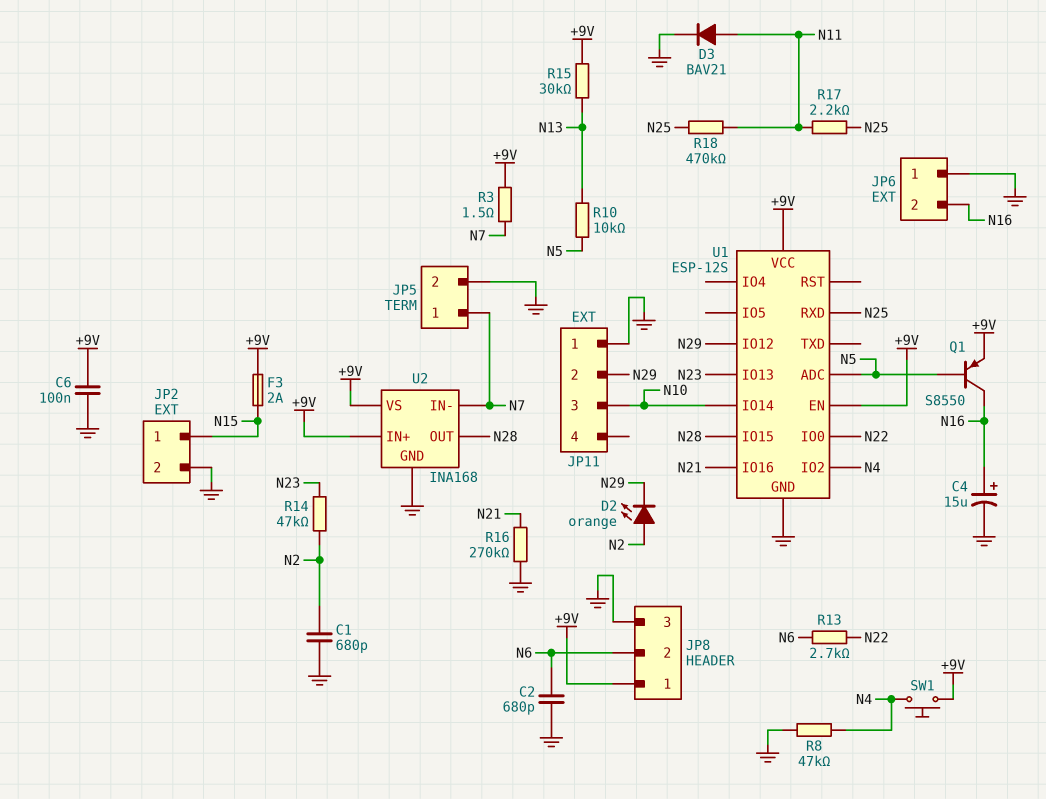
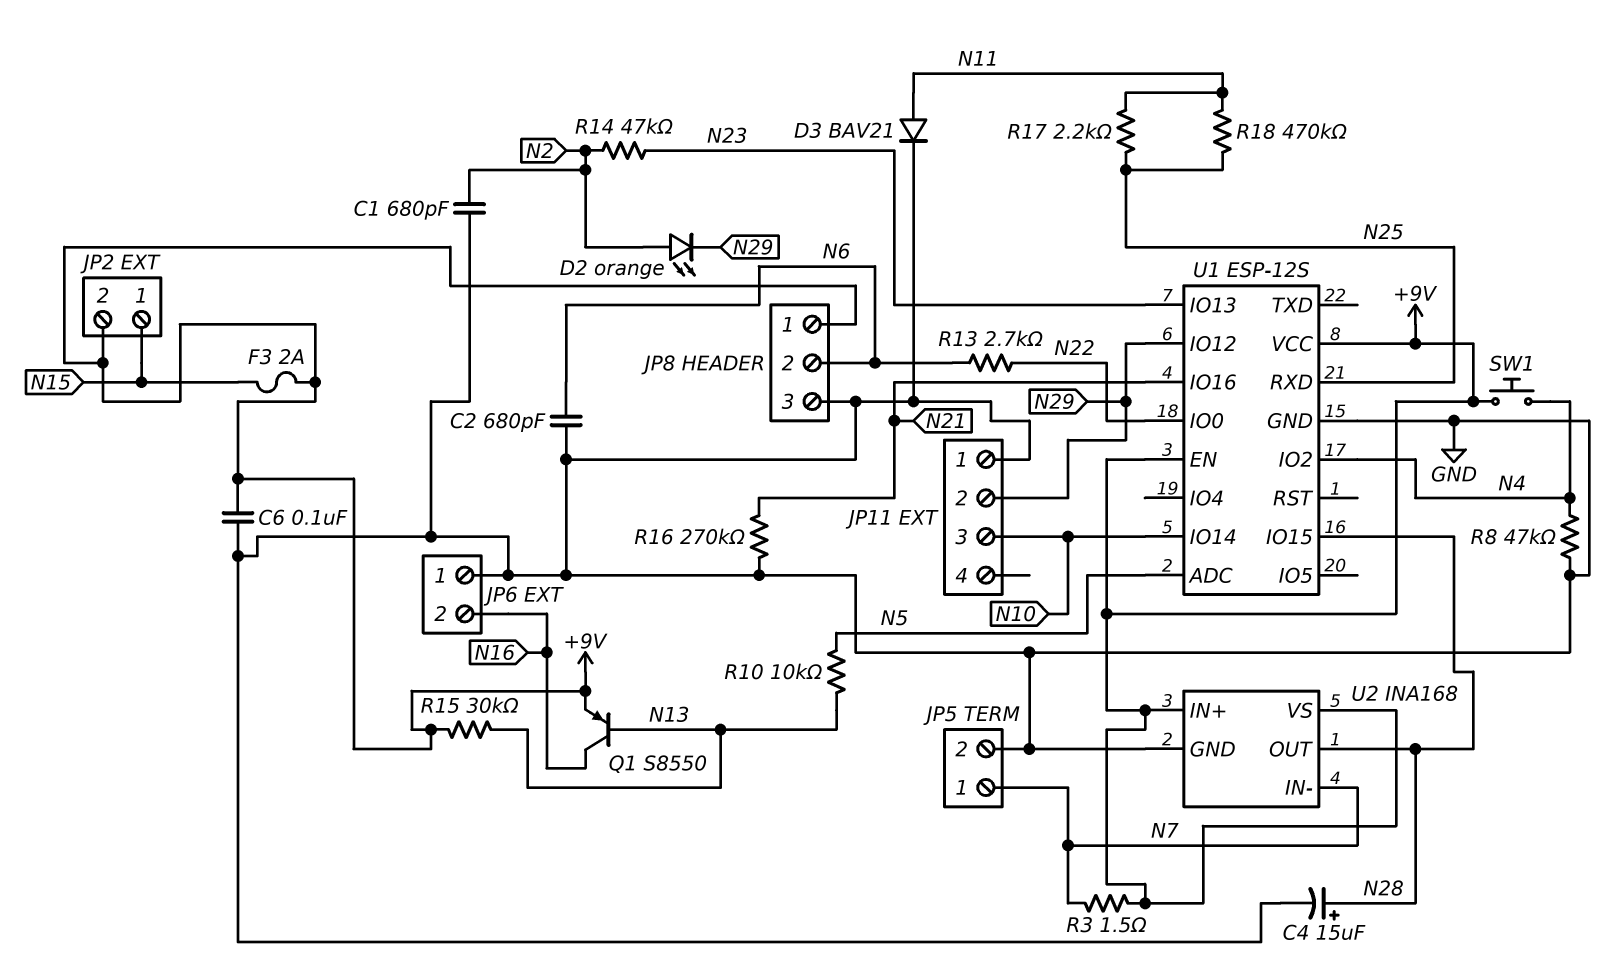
C4: 15uF (plus N16, minus GND) -> 15uF (plus N28, minus GND)
JP2 pin 2: GND -> +9V
Q1: PNP S8550 (B N5, C N16, E +9V) -> PNP S8550 (B N13, C N16, E +9V)

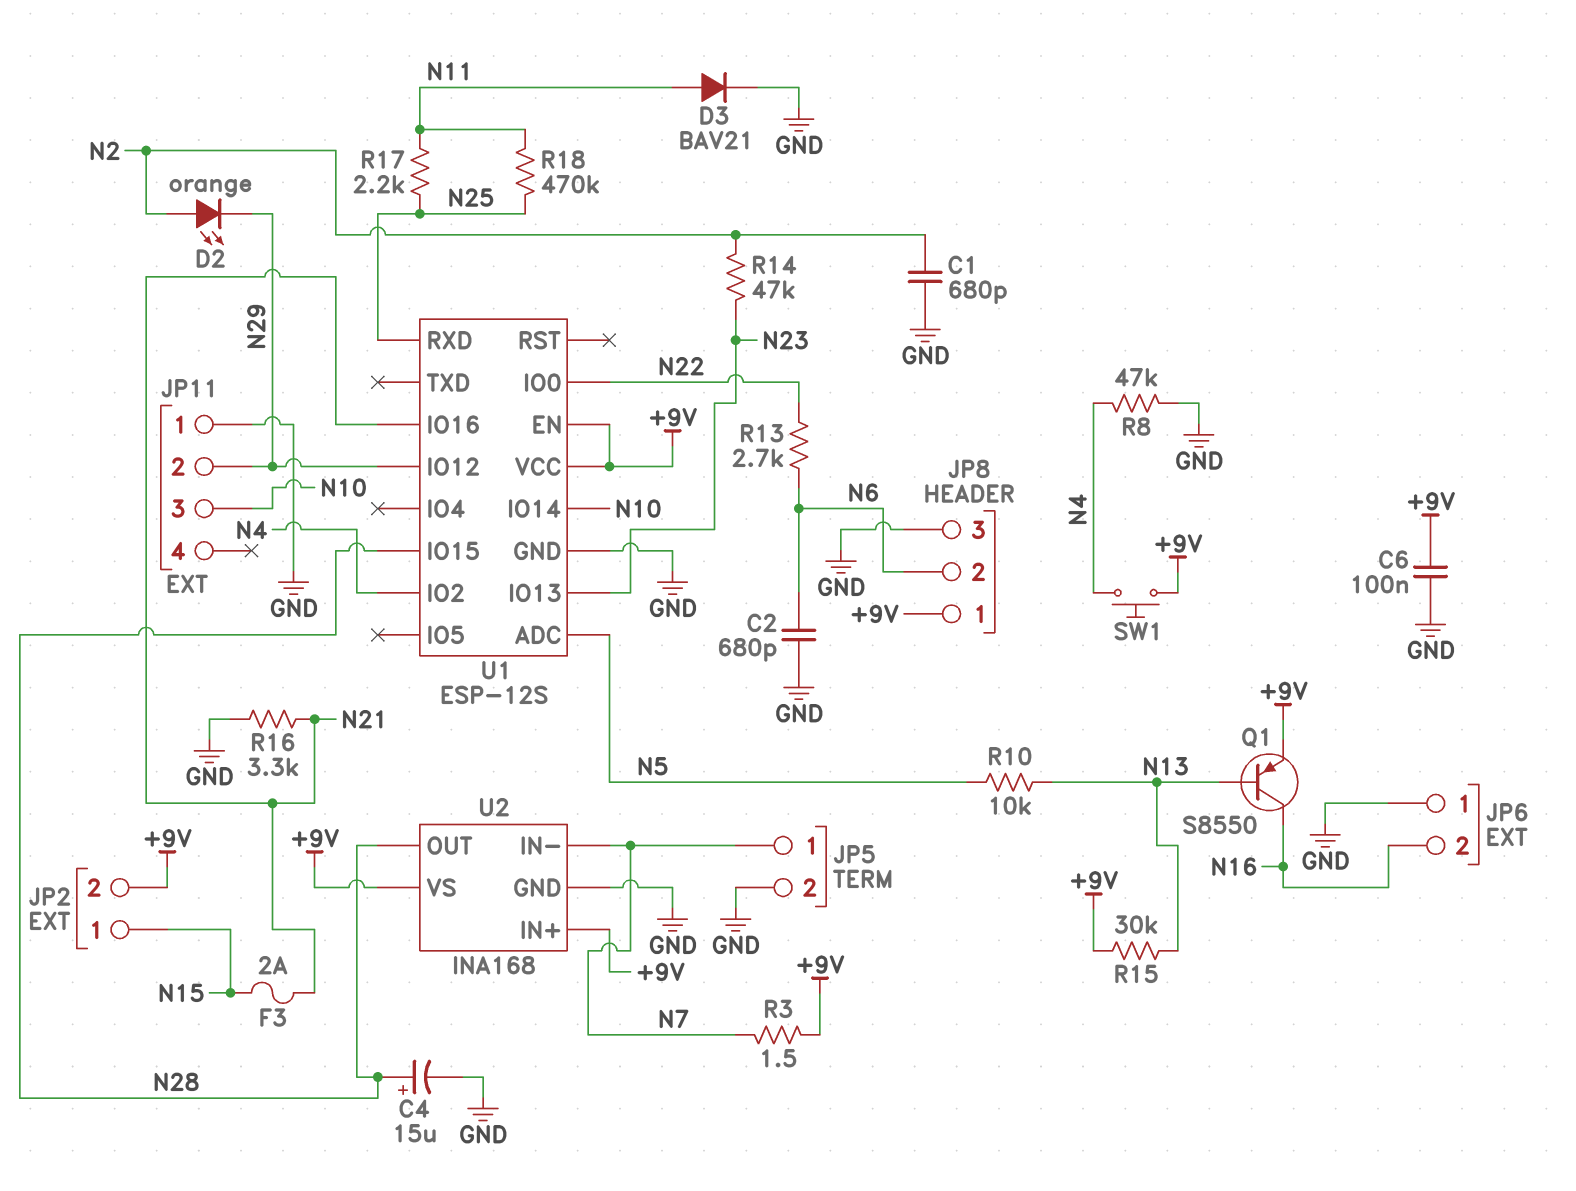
F3: 2A (+9V, N15) -> 2A (N15, N21)
R16: 270k (GND, N21) -> 3.3k (GND, N21)

